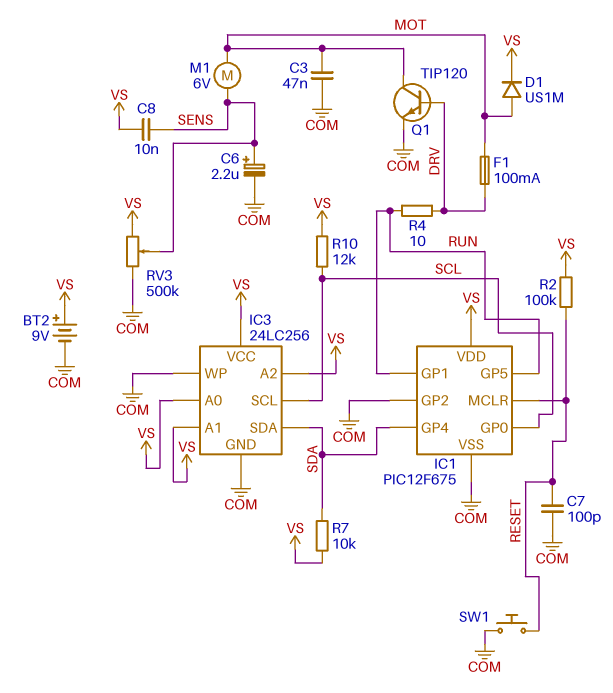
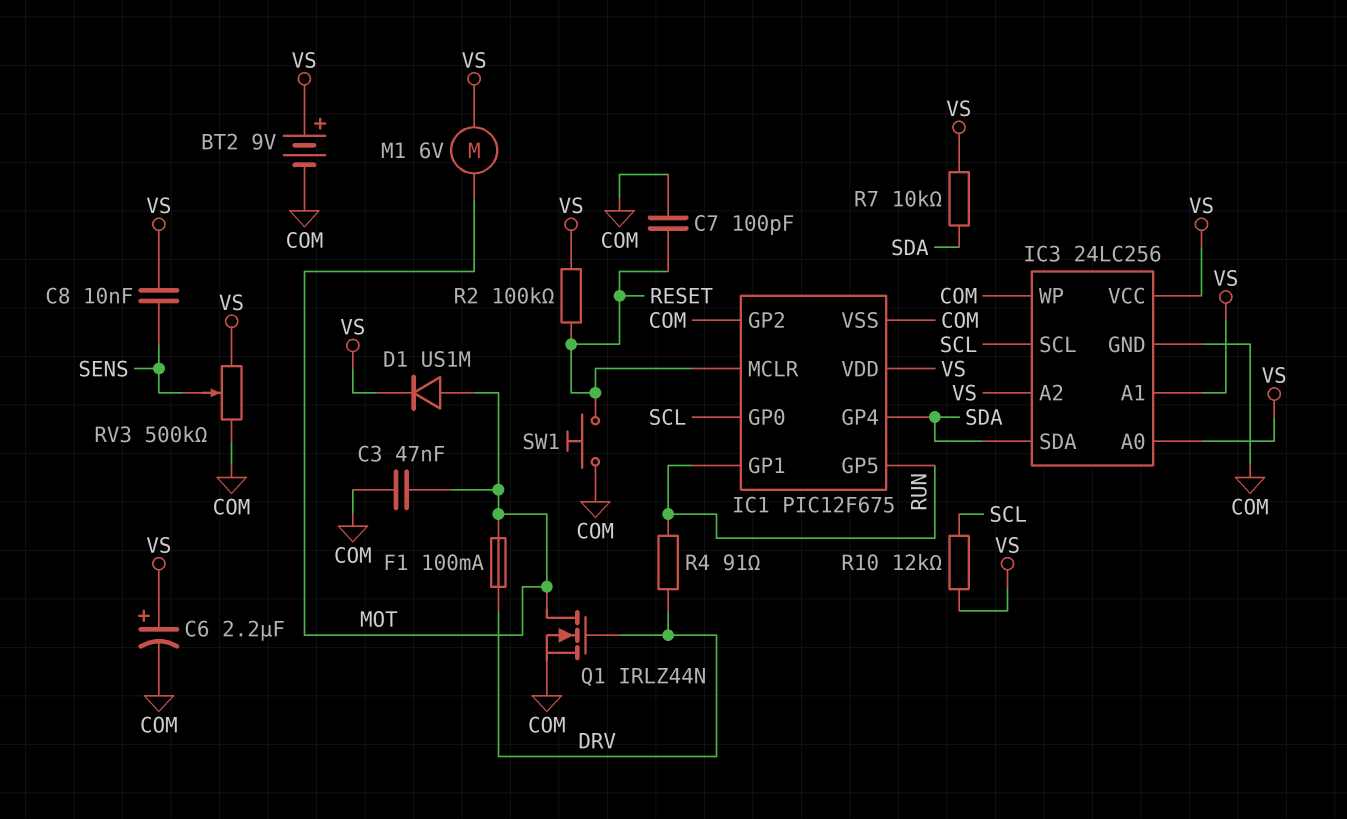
C6: 2.2uF (plus SENS, minus COM) -> 2.2uF (plus VS, minus COM)
M1: motor 6V (MOT, SENS) -> motor 6V (MOT, VS)
Q1: NPN TIP120 (B DRV, C MOT, E COM) -> NMOS IRLZ44N (G DRV, D MOT, S COM)
R4: 10 (DRV, RUN) -> 91 (DRV, RUN)

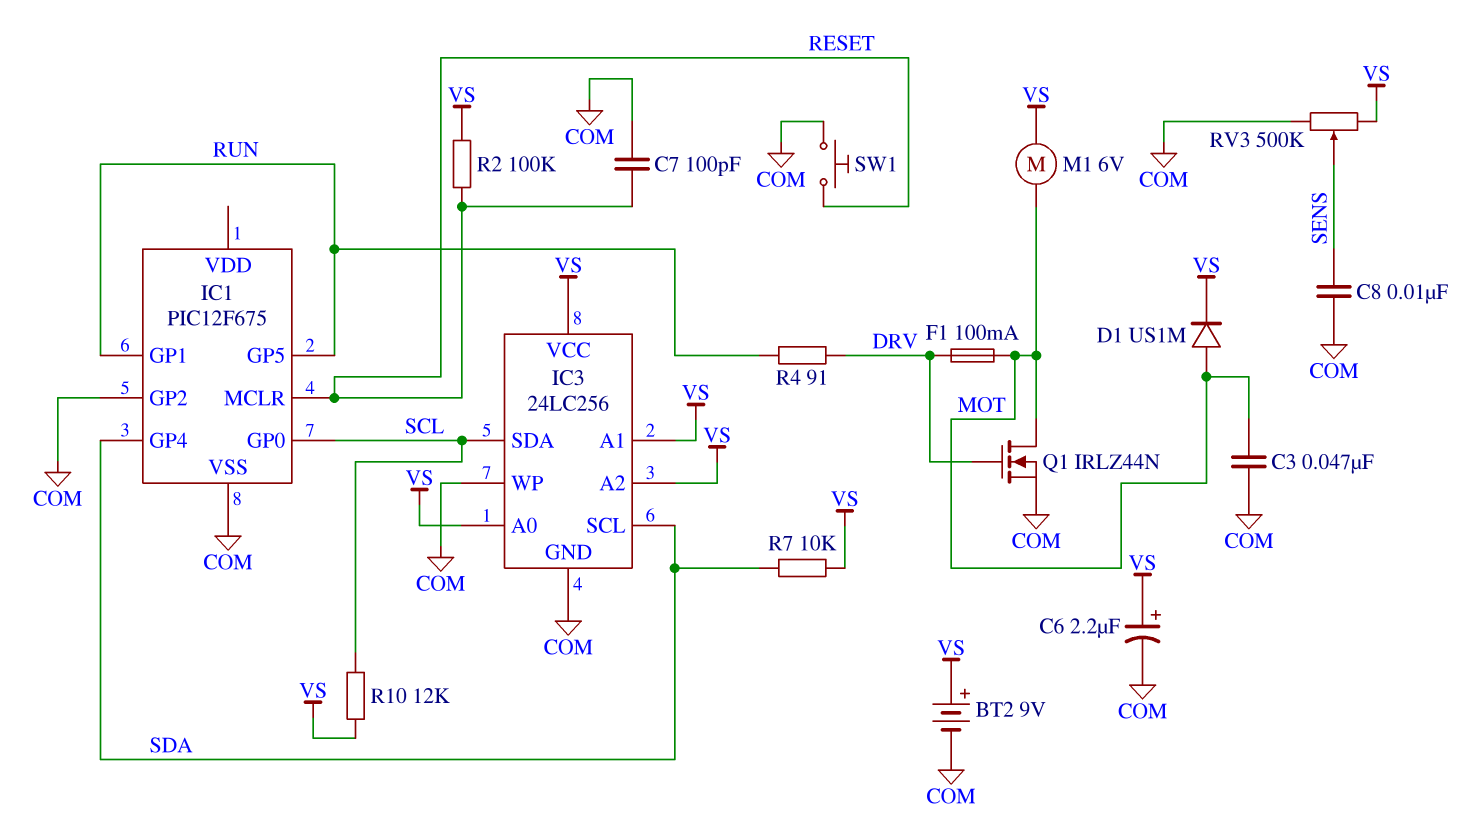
C8: 10nF (SENS, VS) -> 10nF (COM, SENS)
IC1 pin VDD: VS -> none
IC3 pin SCL: SCL -> SDA
IC3 pin SDA: SDA -> SCL

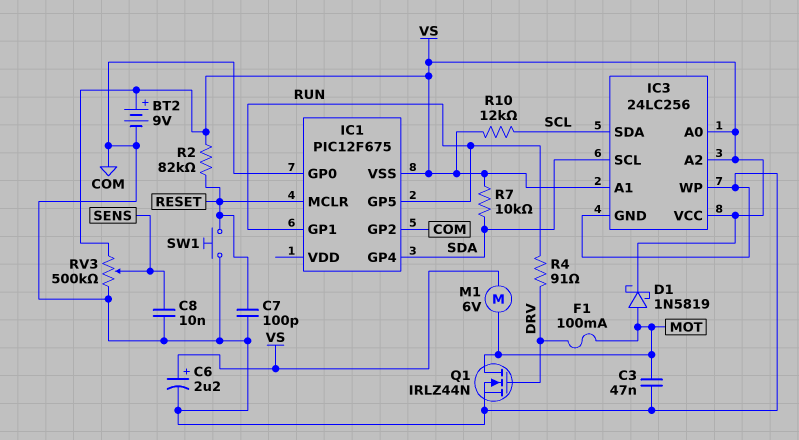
D1: diode US1M (A MOT, K VS) -> schottky 1N5819 (A MOT, K VS)
IC1 pin GP0: SCL -> COM
IC1 pin VSS: COM -> VS
R2: 100k (RESET, VS) -> 82k (RESET, VS)

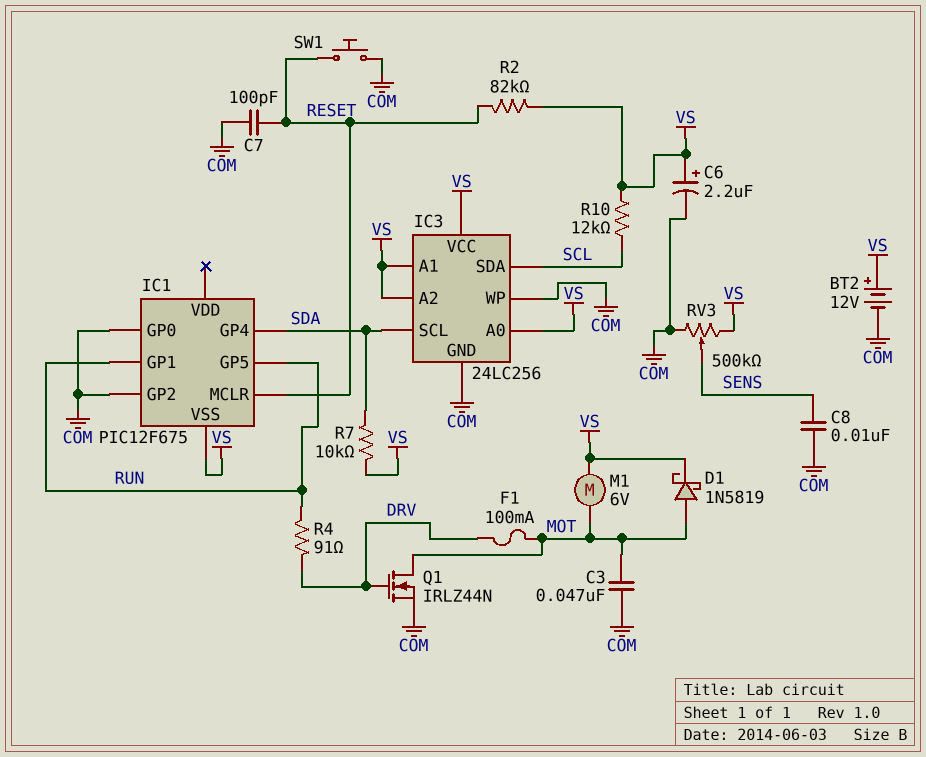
BT2: 9V (plus VS, minus COM) -> 12V (plus VS, minus COM)

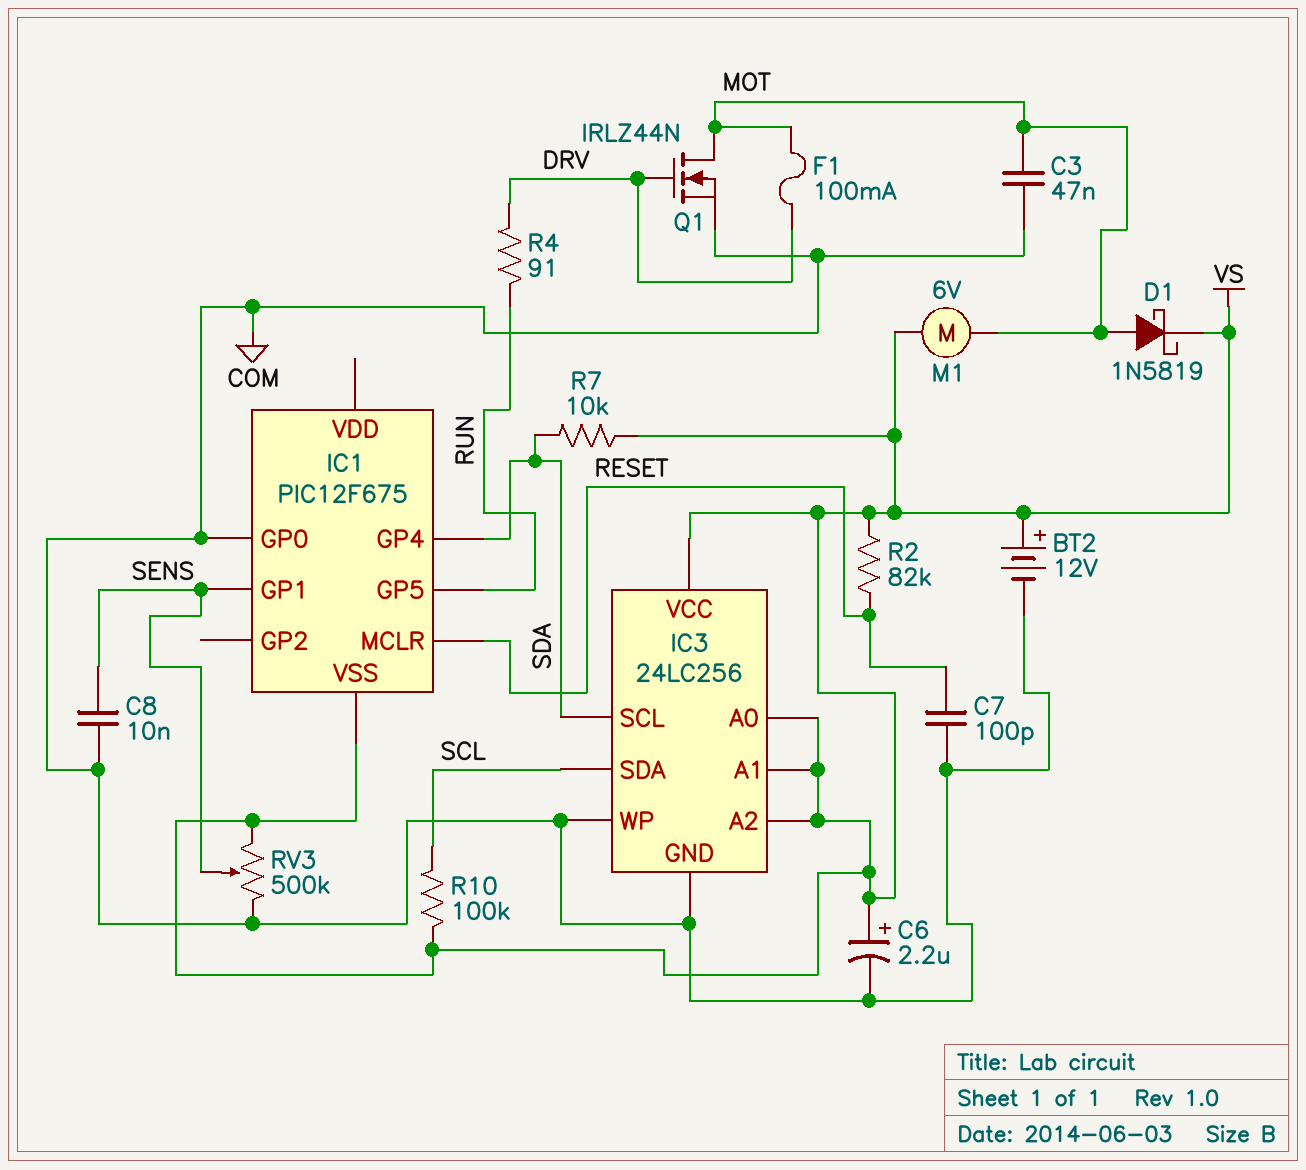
IC1 pin GP1: RUN -> SENS
IC1 pin GP2: COM -> none
R10: 12k (SCL, VS) -> 100k (SCL, VS)
SW1: button (COM, RESET) -> none

